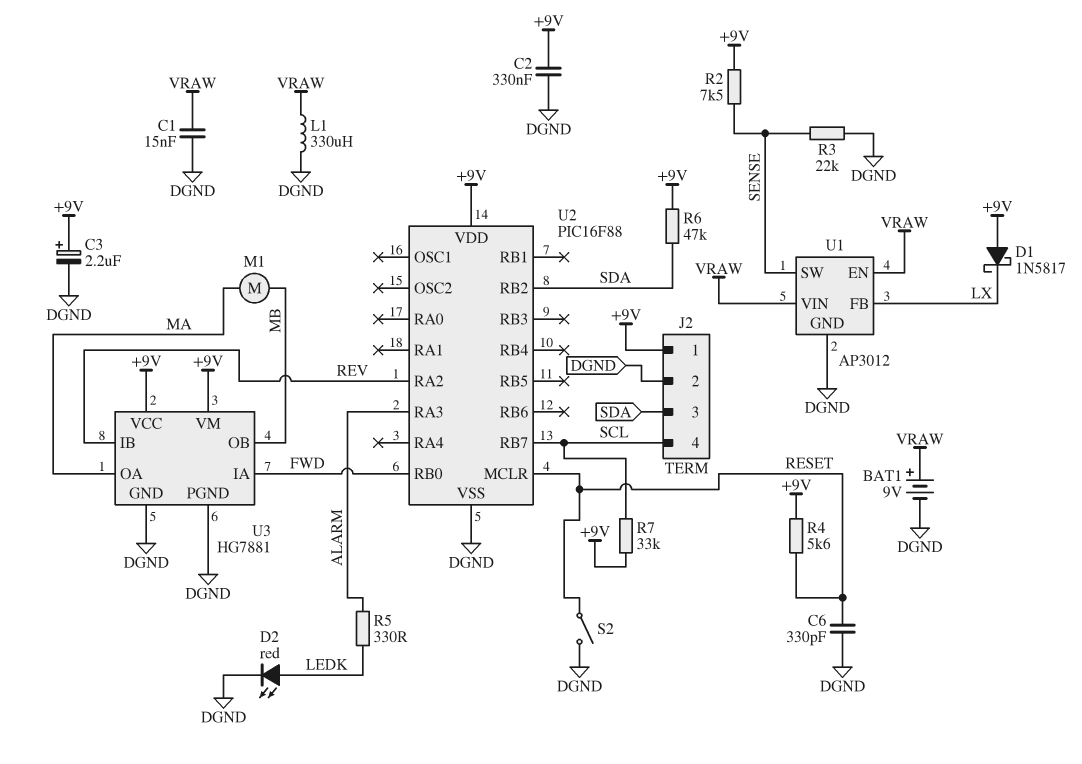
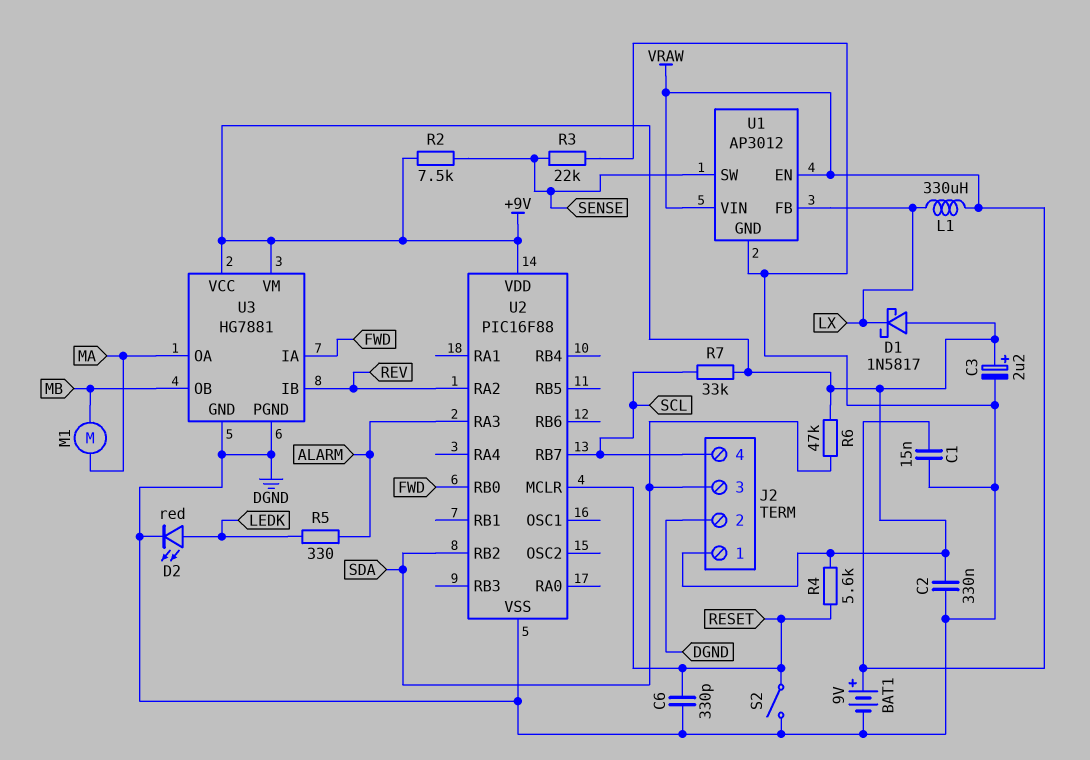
L1: 330uH (DGND, VRAW) -> 330uH (LX, VRAW)

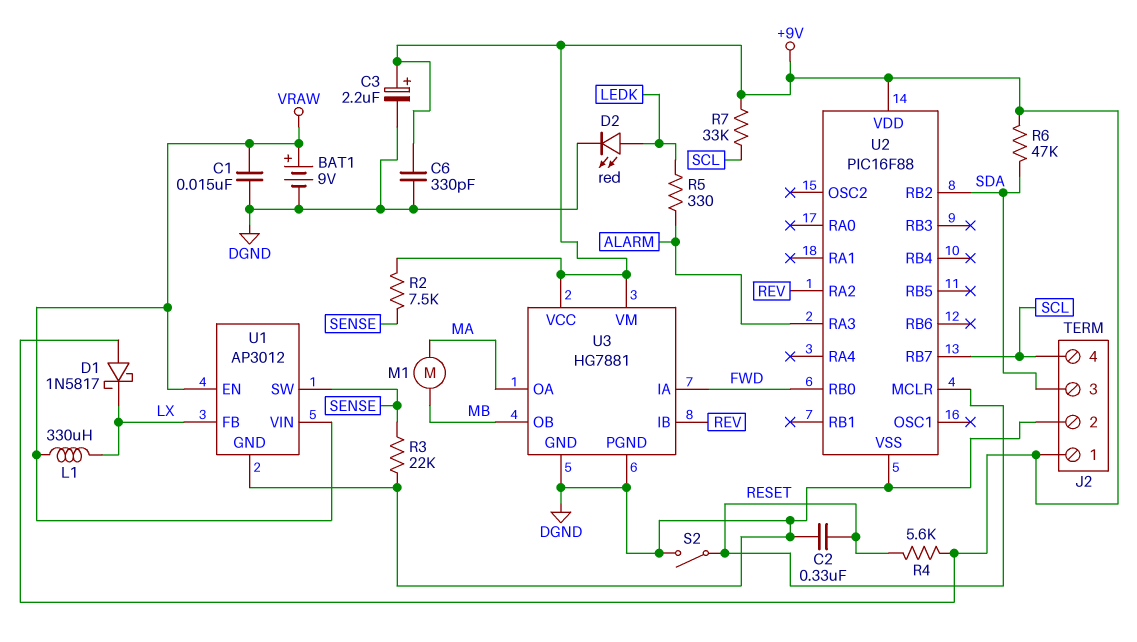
C2: 330nF (+9V, DGND) -> 330nF (DGND, RESET)
C6: 330pF (DGND, RESET) -> 330pF (+9V, DGND)

